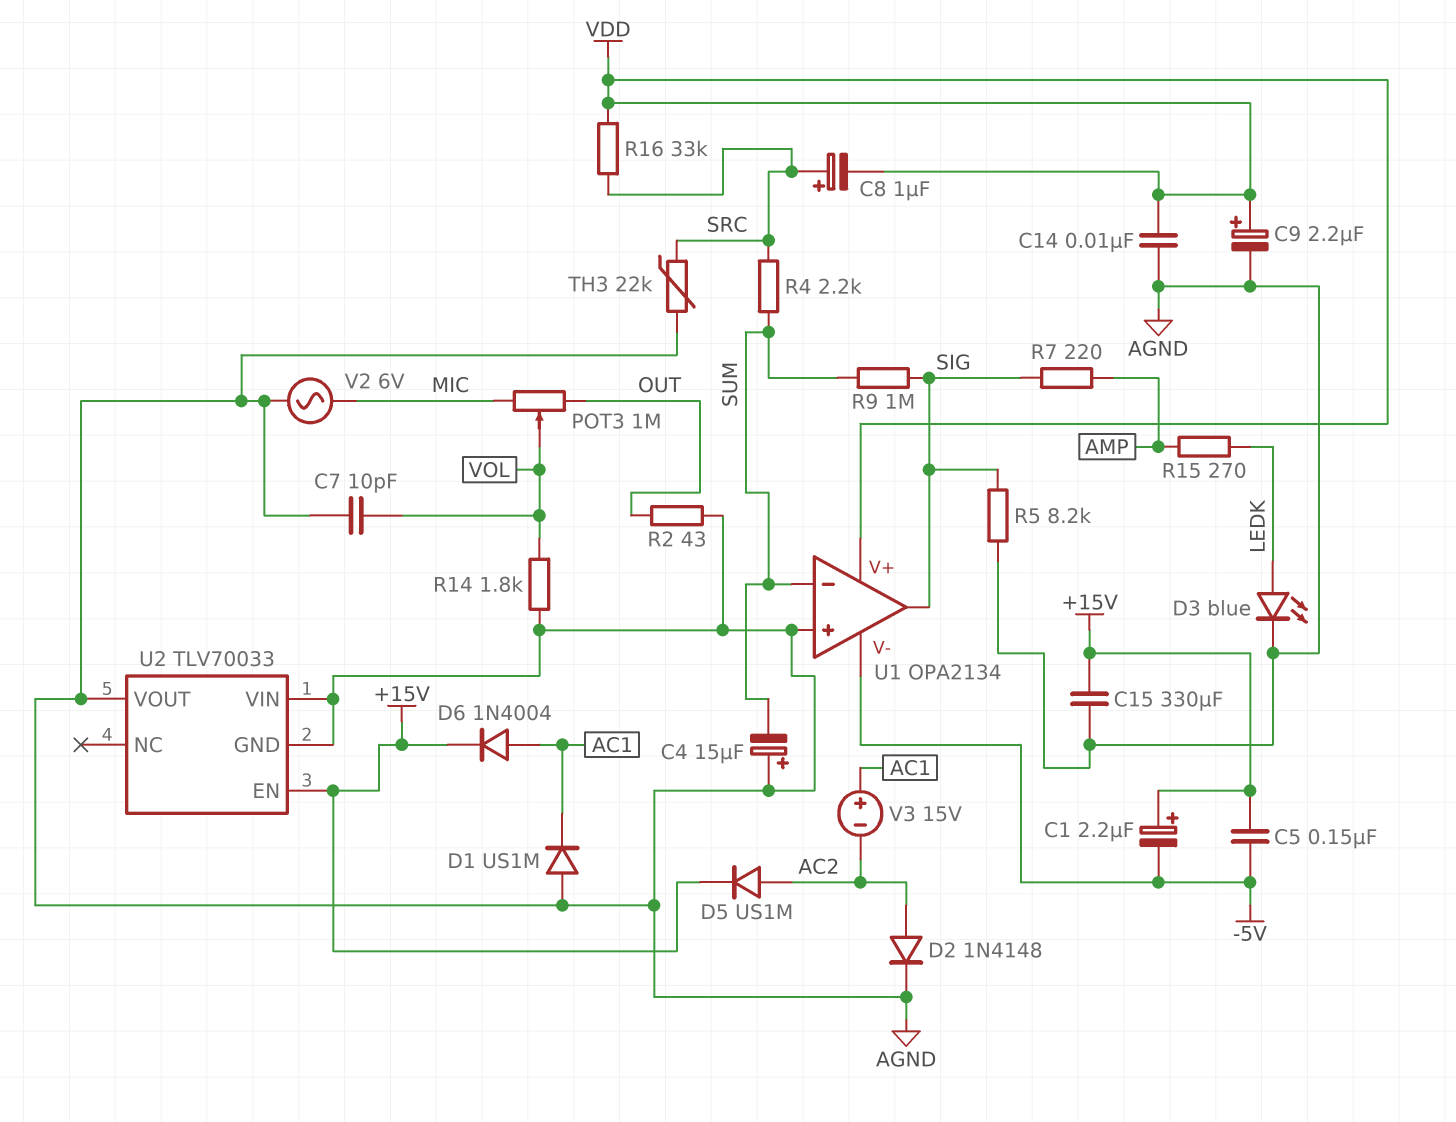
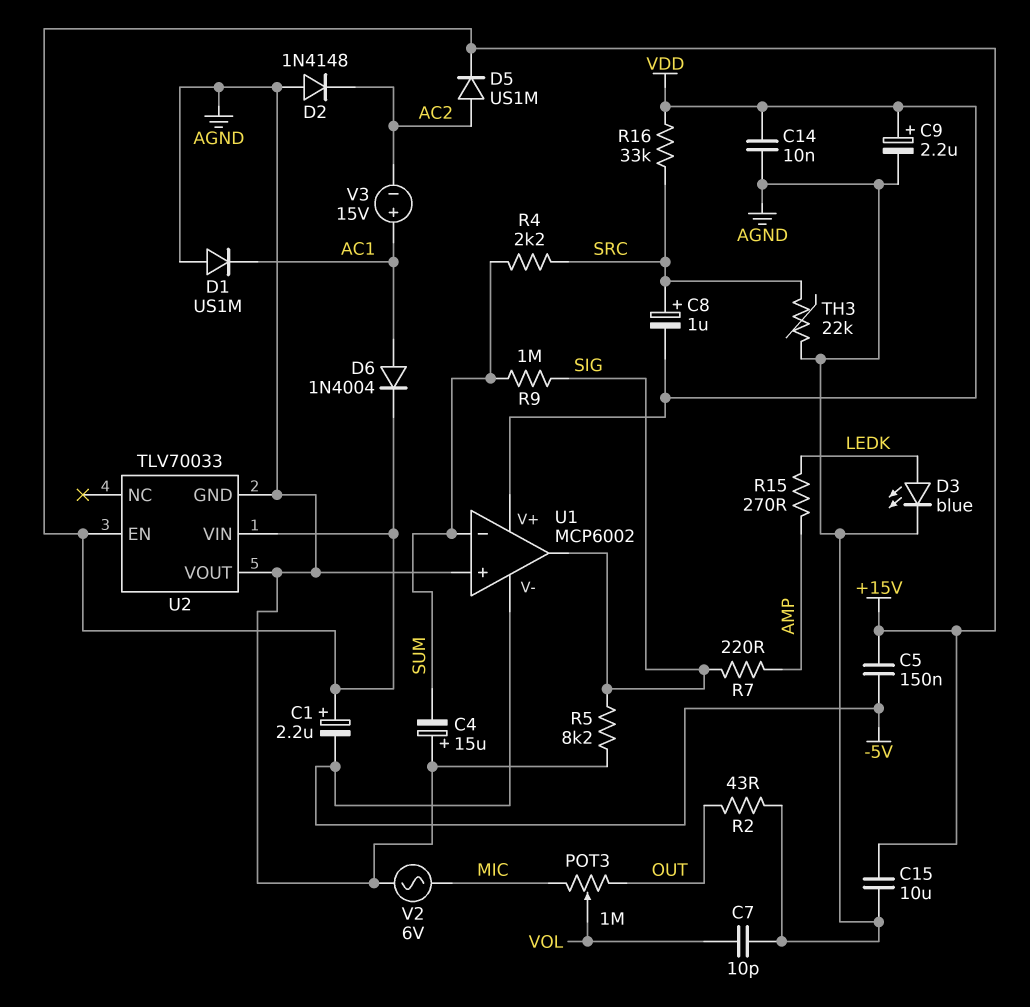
C15: 330uF (+15V, AGND) -> 10uF (+15V, AGND)
D2: diode 1N4148 (A AC2, K AGND) -> diode 1N4148 (A AGND, K AC2)
R14: 1.8k (AGND, VOL) -> none
U1: OPA2134 -> MCP6002
U2 pin VIN: AGND -> +15V

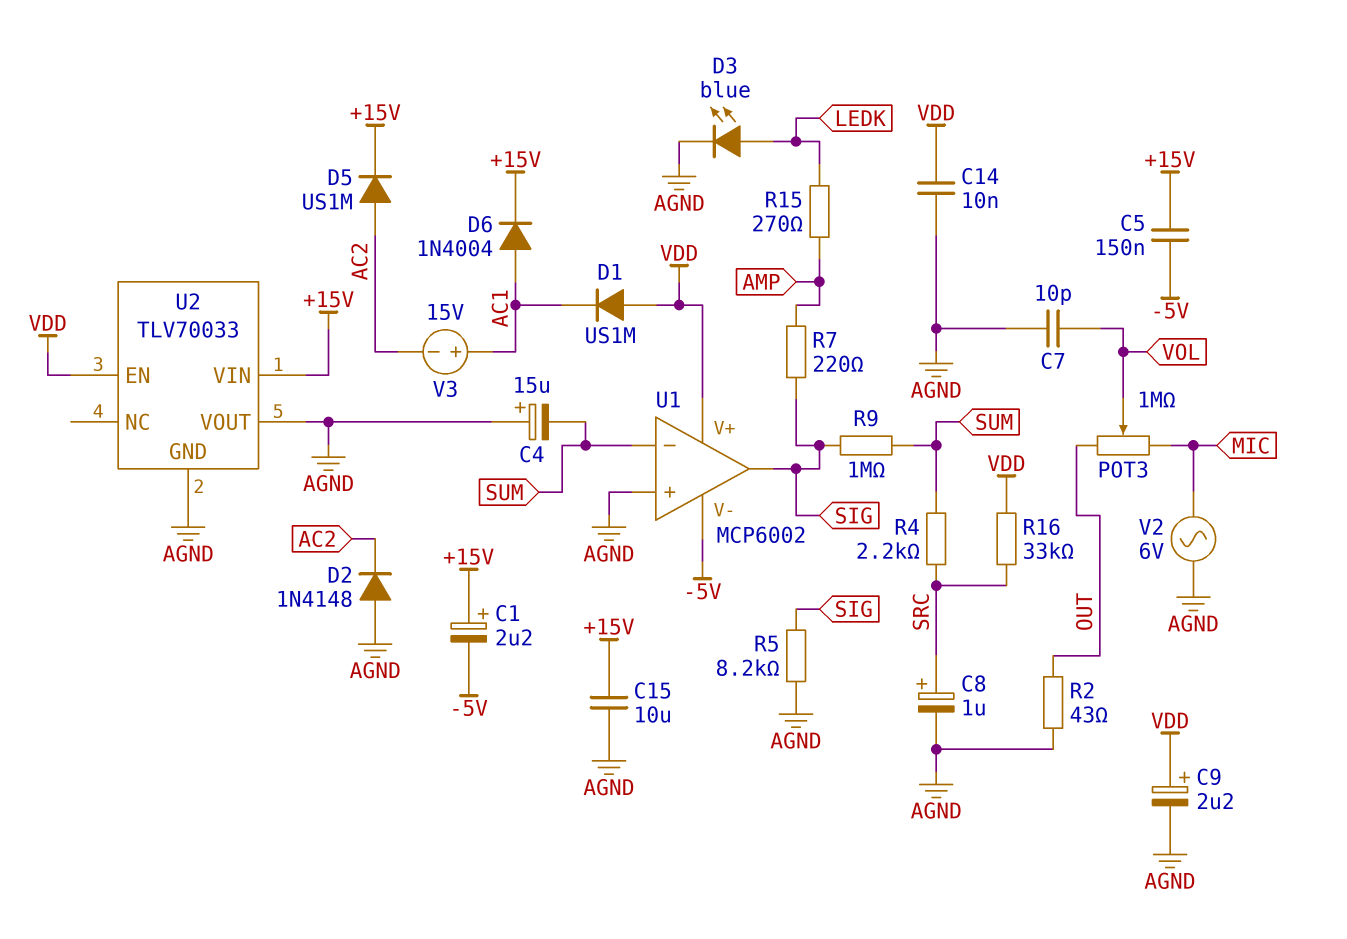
C8: 1uF (plus SRC, minus VDD) -> 1uF (plus SRC, minus AGND)
D1: diode US1M (A AGND, K AC1) -> diode US1M (A VDD, K AC1)
TH3: 22k (AGND, SRC) -> none
U2 pin EN: +15V -> VDD

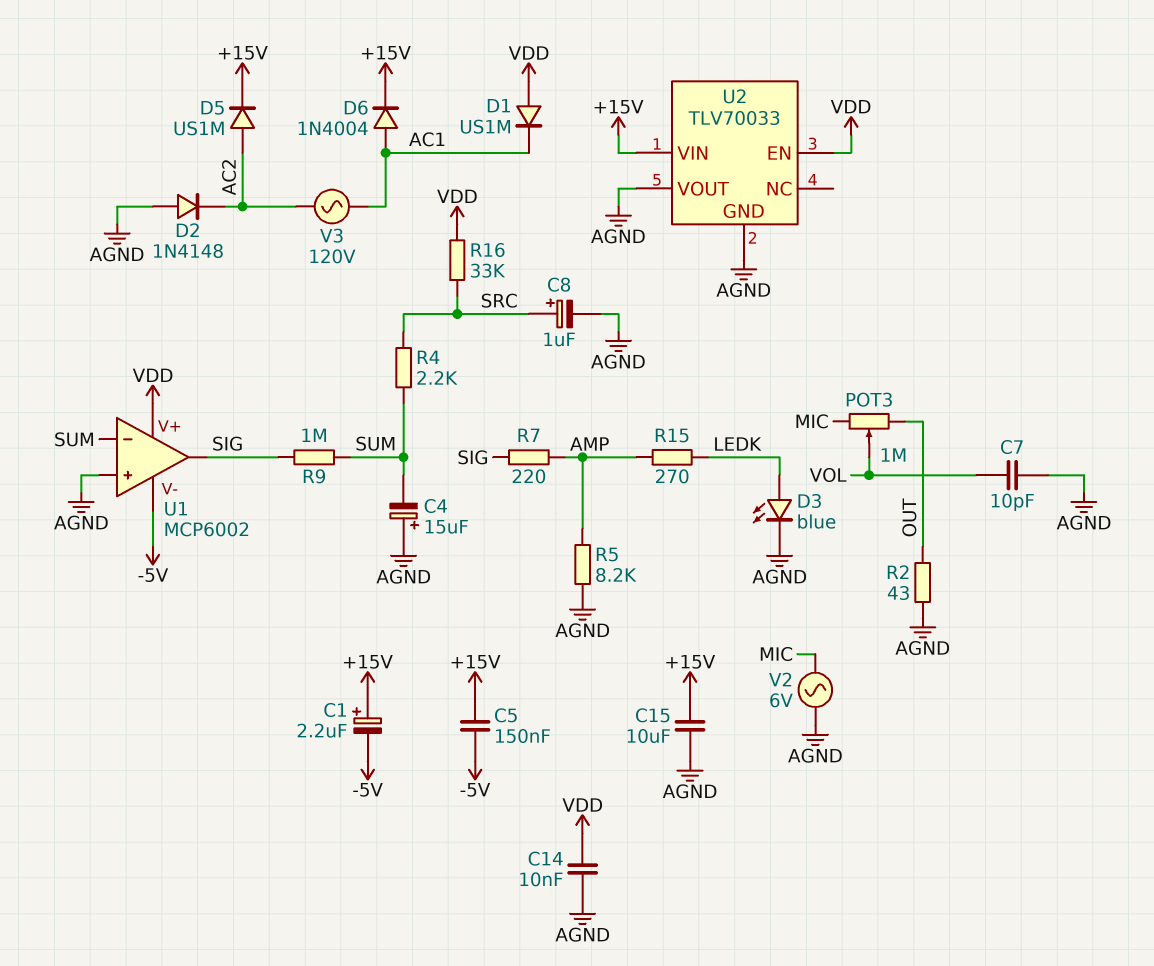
C9: 2.2uF (plus VDD, minus AGND) -> none
R5: 8.2k (AGND, SIG) -> 8.2k (AGND, AMP)
V3: 15V (plus AC1, minus AC2) -> AC 120V (AC1, AC2)

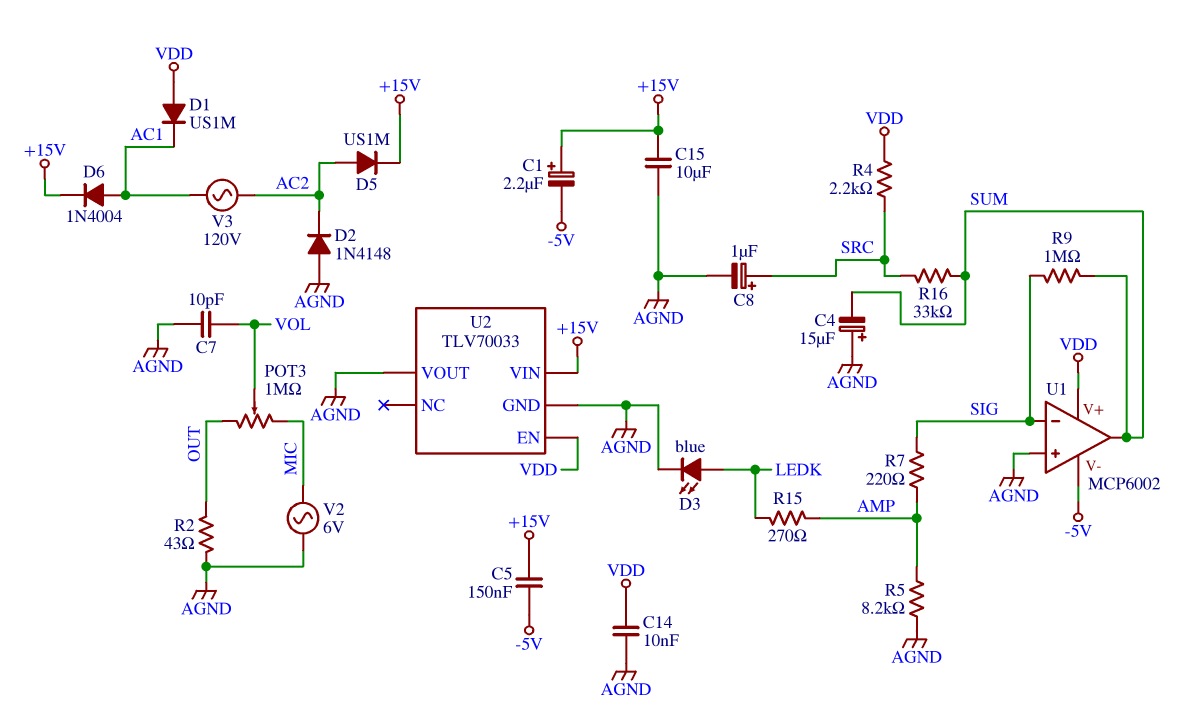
R4: 2.2k (SRC, SUM) -> 2.2k (SRC, VDD)
R16: 33k (SRC, VDD) -> 33k (SRC, SUM)
U1 pin in-: SUM -> SIG
U1 pin out: SIG -> SUM

